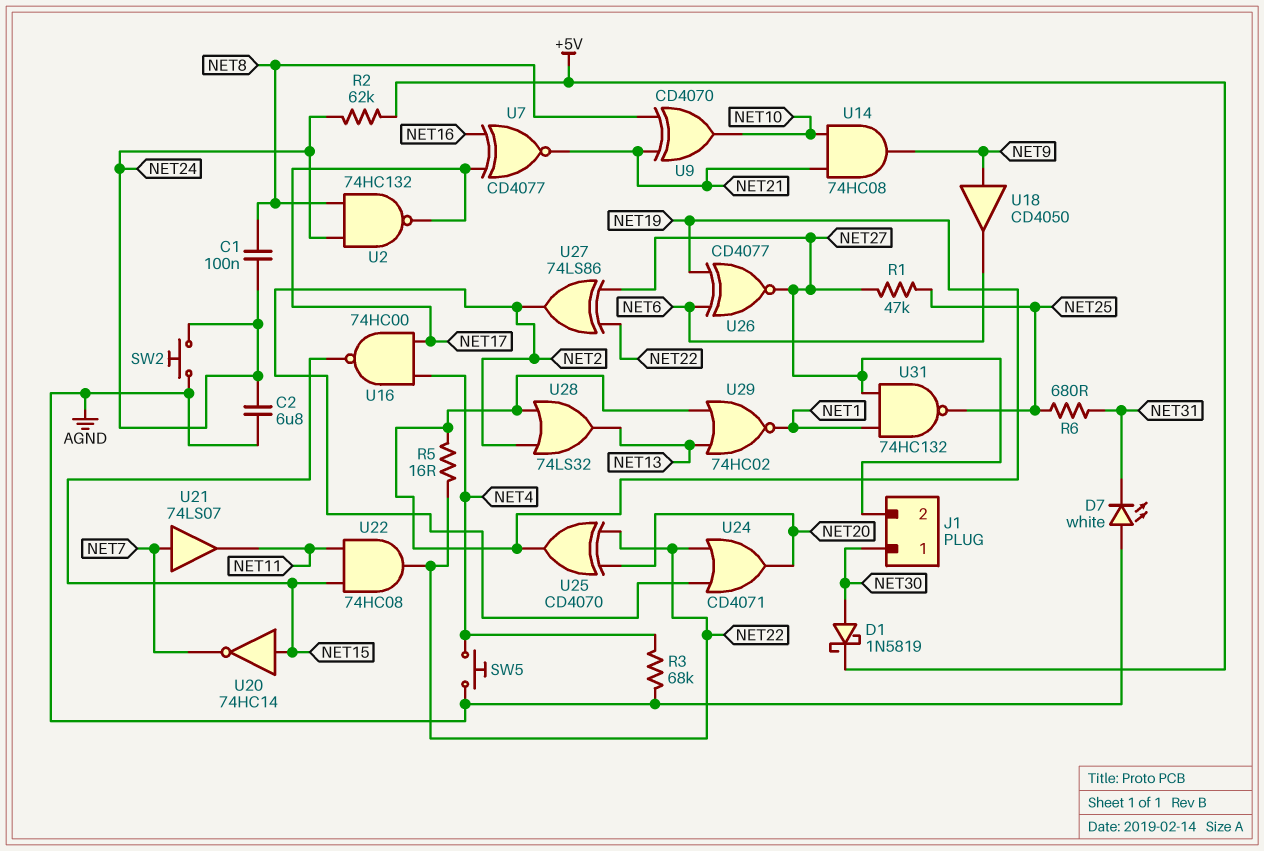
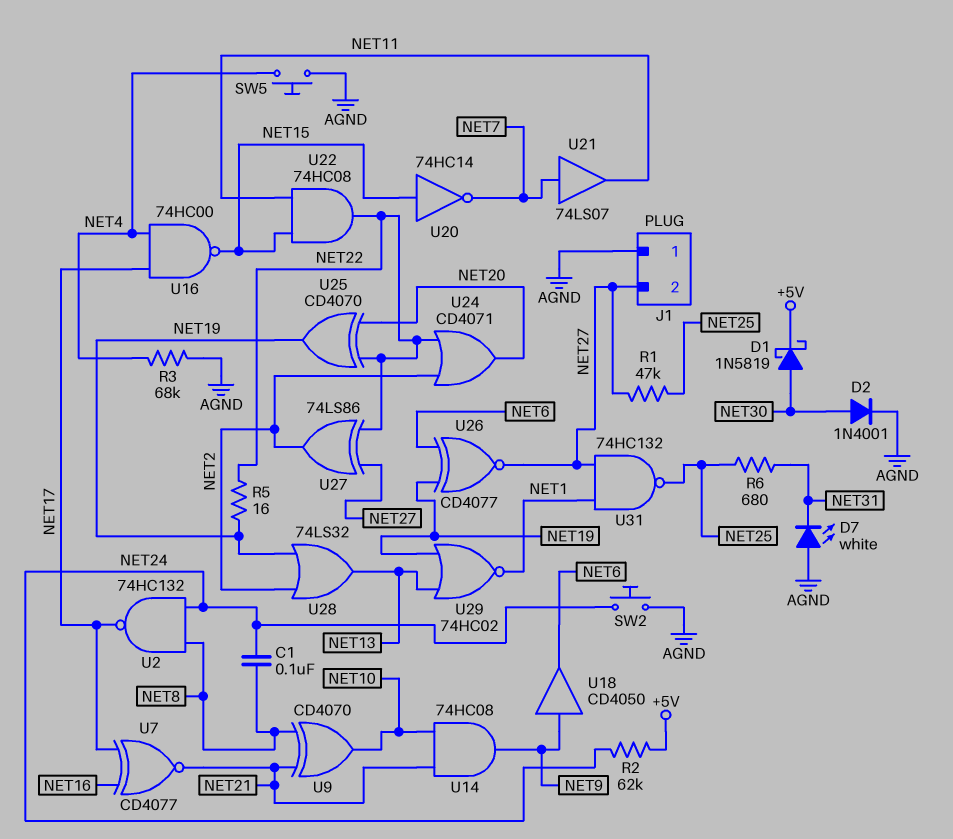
C2: 6.8uF (AGND, NET24) -> none
D2: none -> diode 1N4001 (A NET30, K AGND)
J1 pin 1: NET30 -> AGND

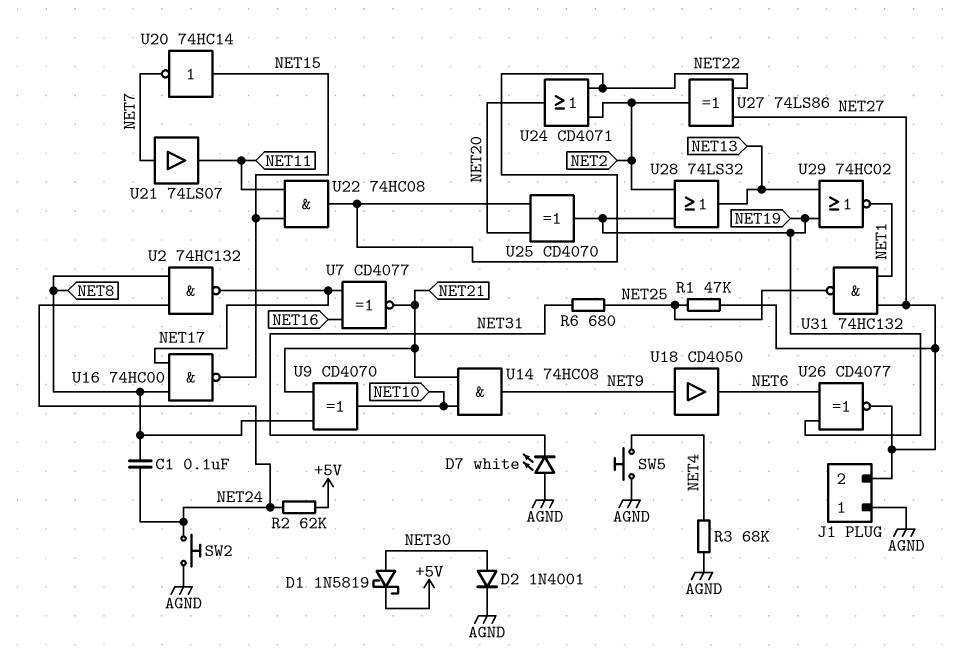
R5: 16 (NET19, NET22) -> none
U16: NAND 74HC00 (in NET4, in NET17, out NET15) -> NAND 74HC00 (in NET8, in NET17, out NET15)

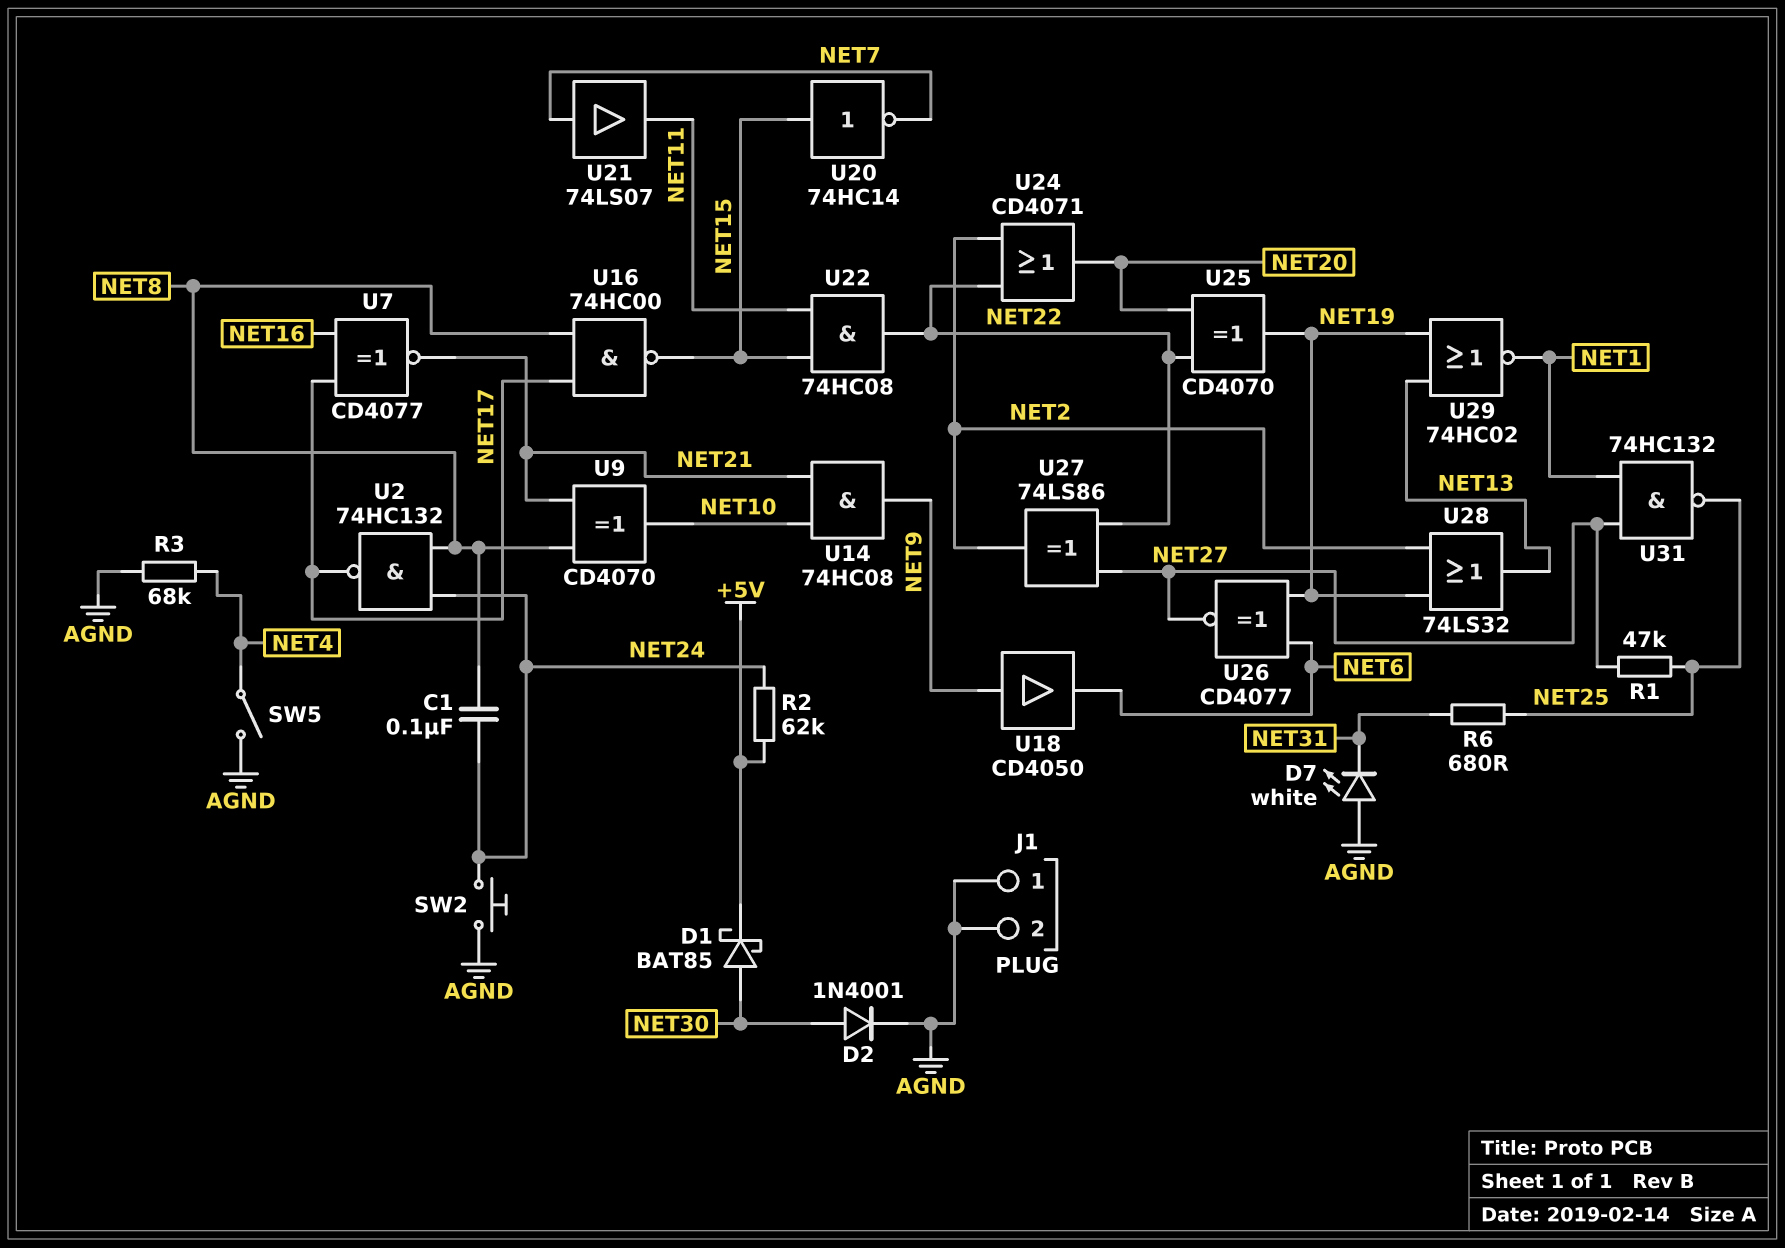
D1: schottky 1N5819 (A NET30, K +5V) -> schottky BAT85 (A NET30, K +5V)
J1 pin 2: NET27 -> AGND
SW5: button (AGND, NET4) -> switch (AGND, NET4)

